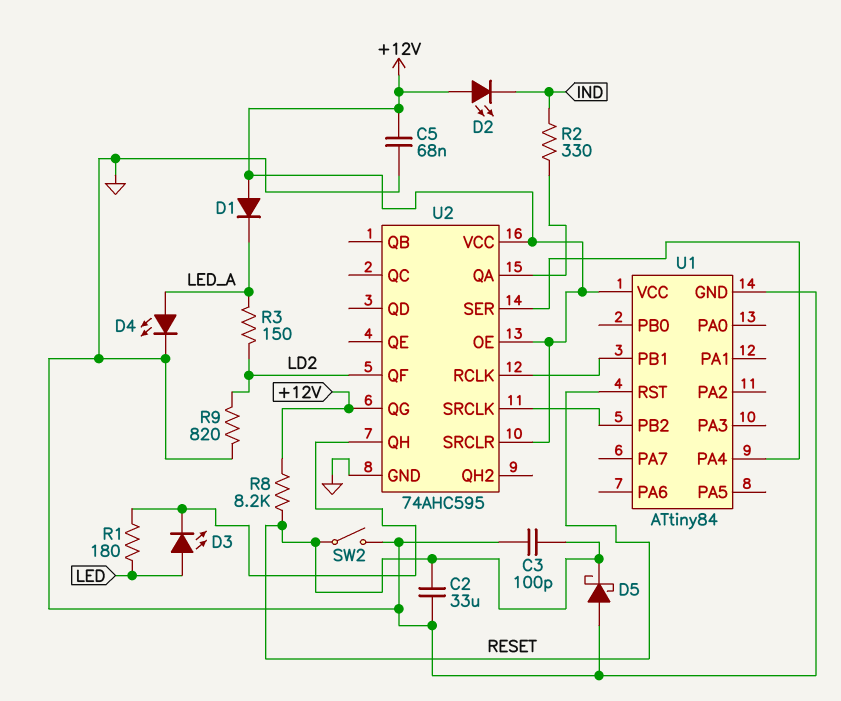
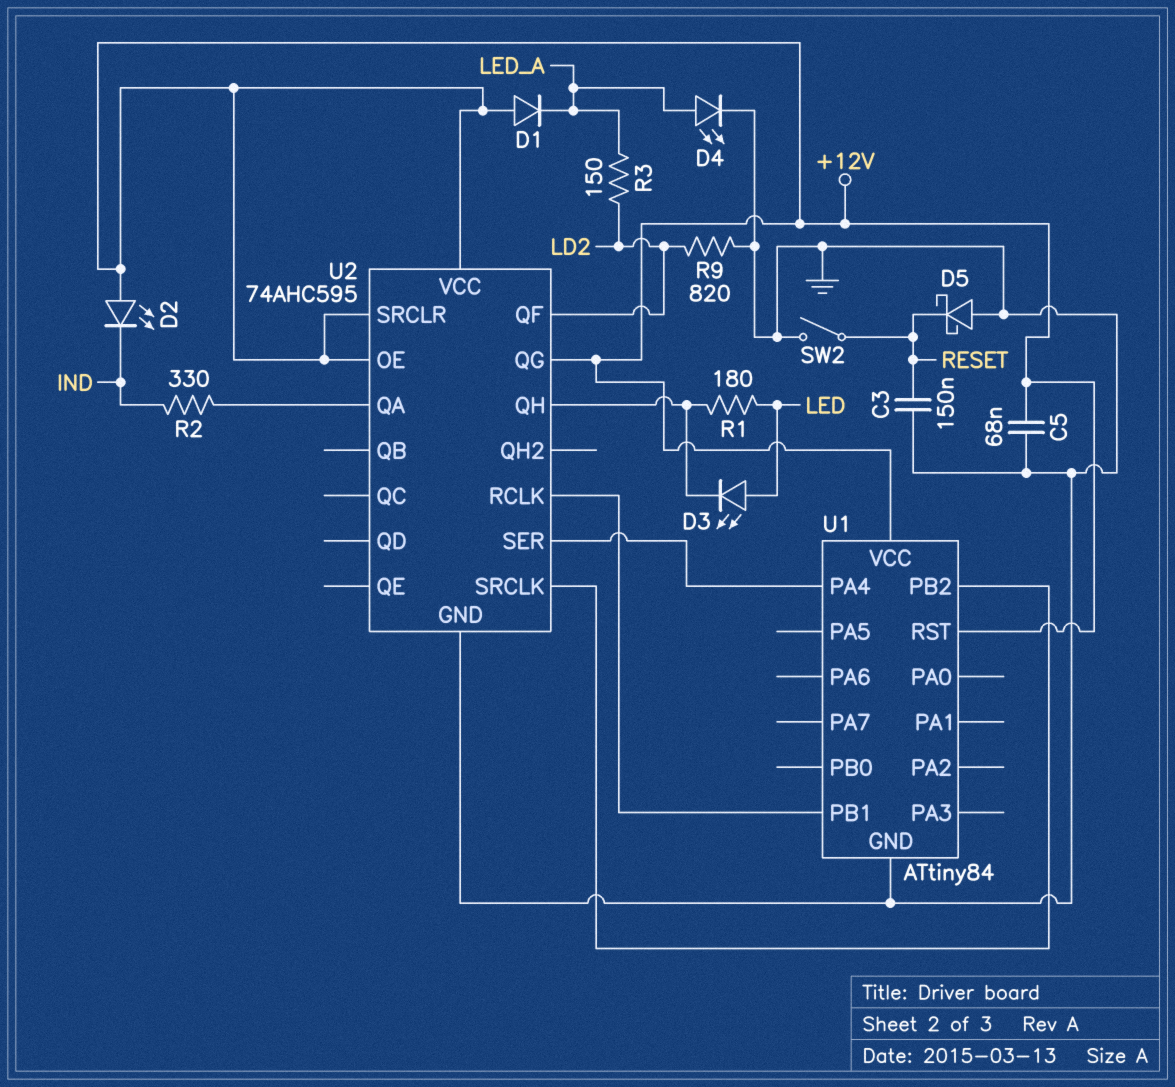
C2: 33uF (GND, RESET) -> none
C3: 100pF (GND, RESET) -> 150nF (GND, RESET)
R8: 8.2k (+12V, RESET) -> none
U1 pin RST: RESET -> +12V

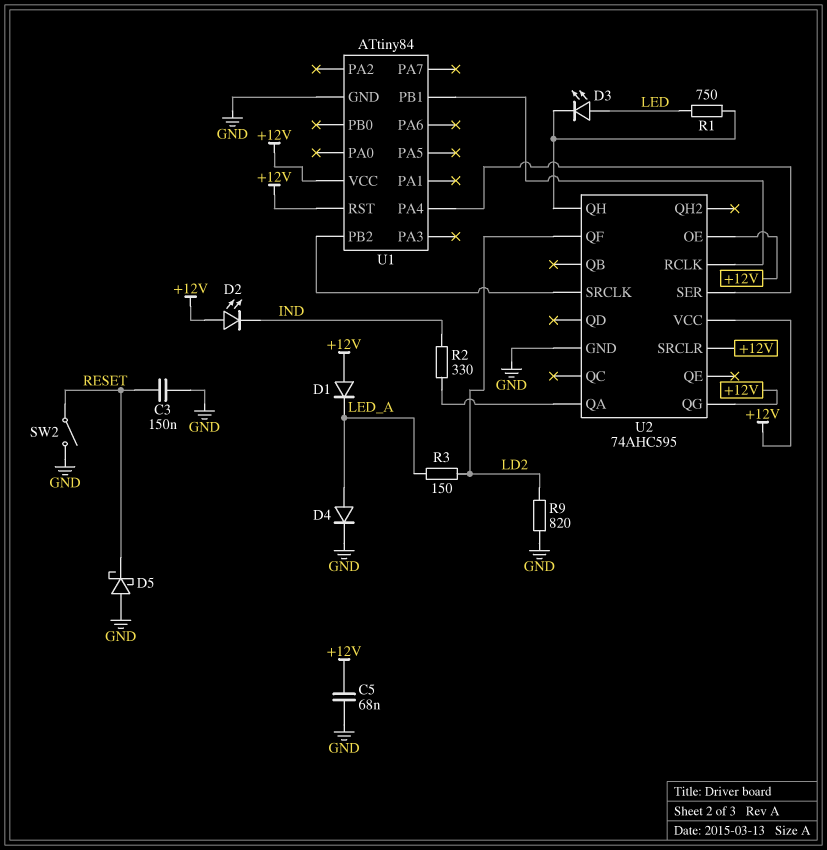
D4: LED (A LED_A, K GND) -> diode (A LED_A, K GND)
R1: 180 (LED, U2/QH) -> 750 (LED, U2/QH)

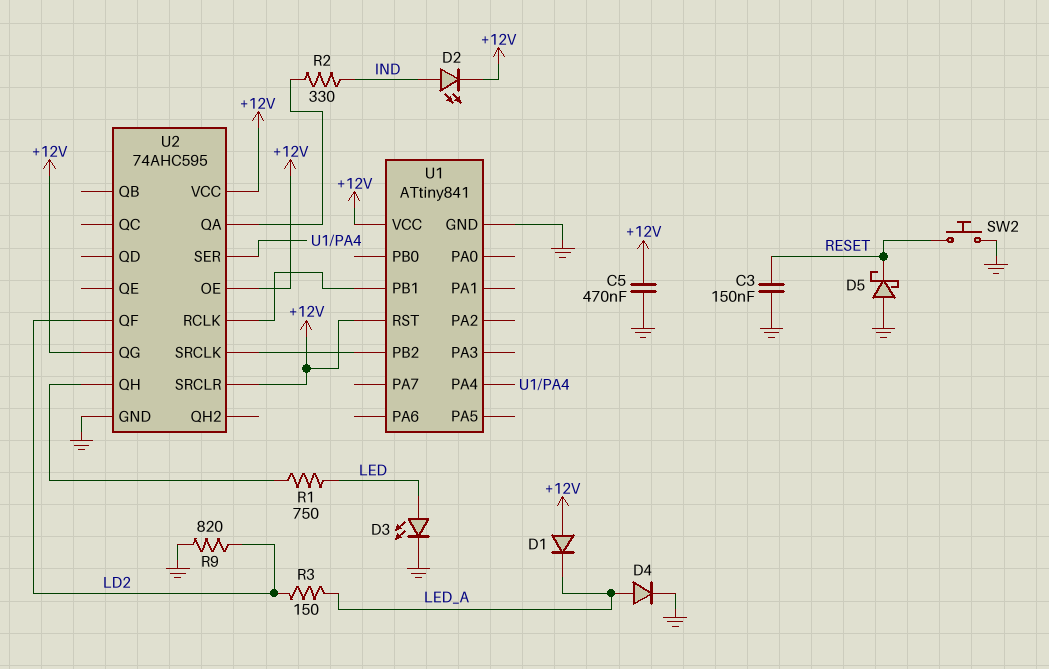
C5: 68nF (+12V, GND) -> 470nF (+12V, GND)
D2: LED (A +12V, K IND) -> LED (A IND, K +12V)
D3: LED (A LED, K U2/QH) -> LED (A LED, K GND)
SW2: switch (GND, RESET) -> button (GND, RESET)
U1: ATtiny84 -> ATtiny841

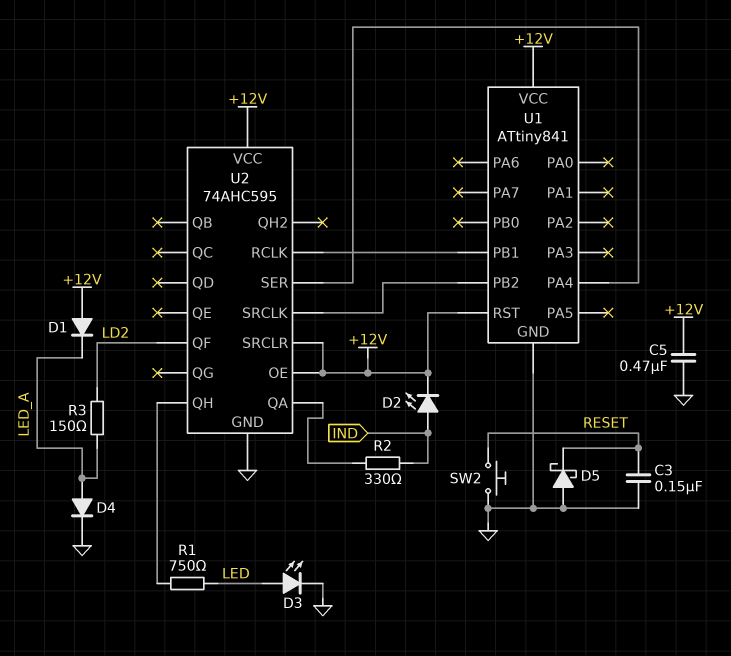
R9: 820 (GND, LD2) -> none
U2 pin QG: +12V -> none

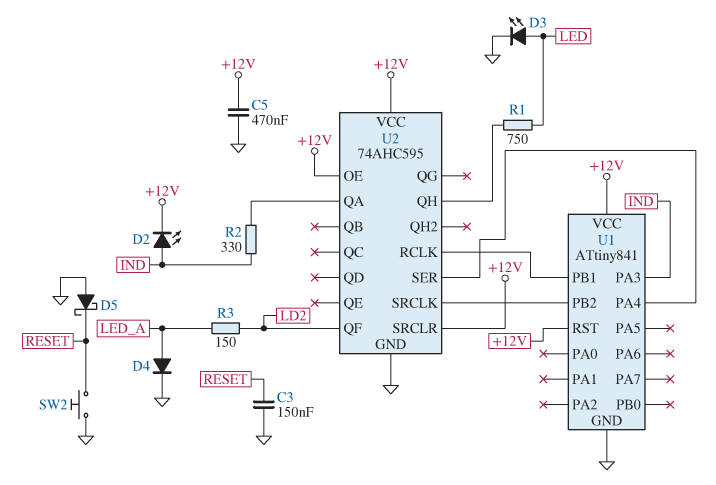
D1: diode (A +12V, K LED_A) -> none
U1 pin PA3: none -> IND

